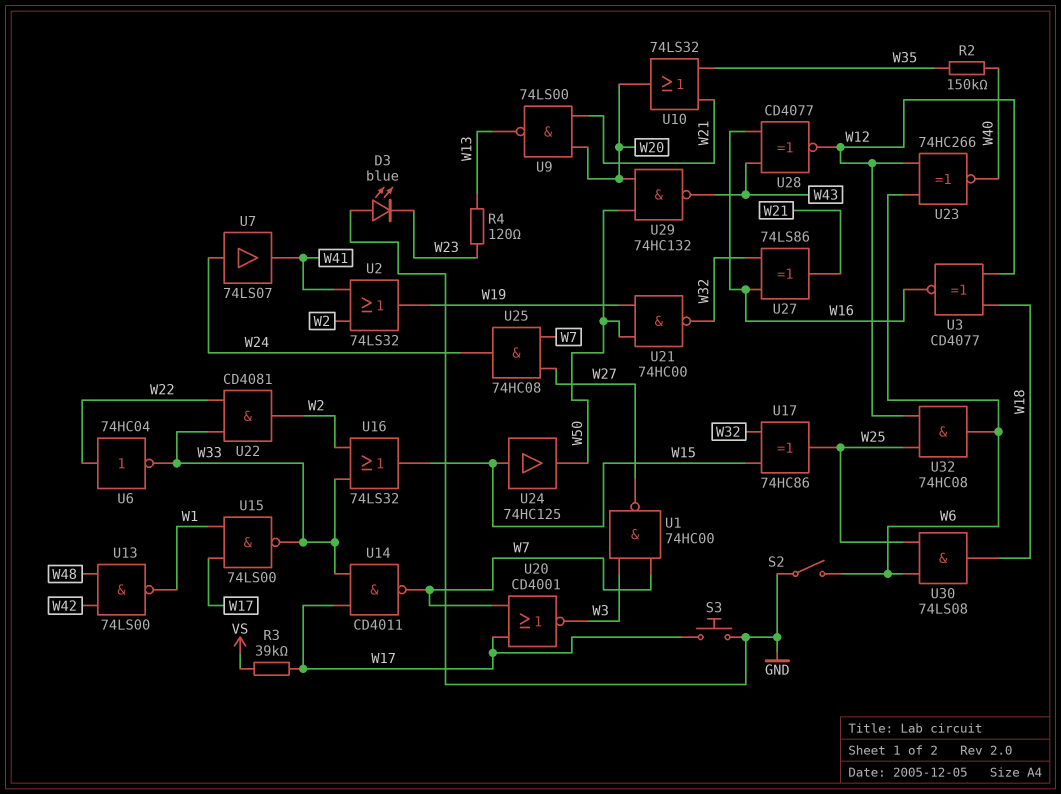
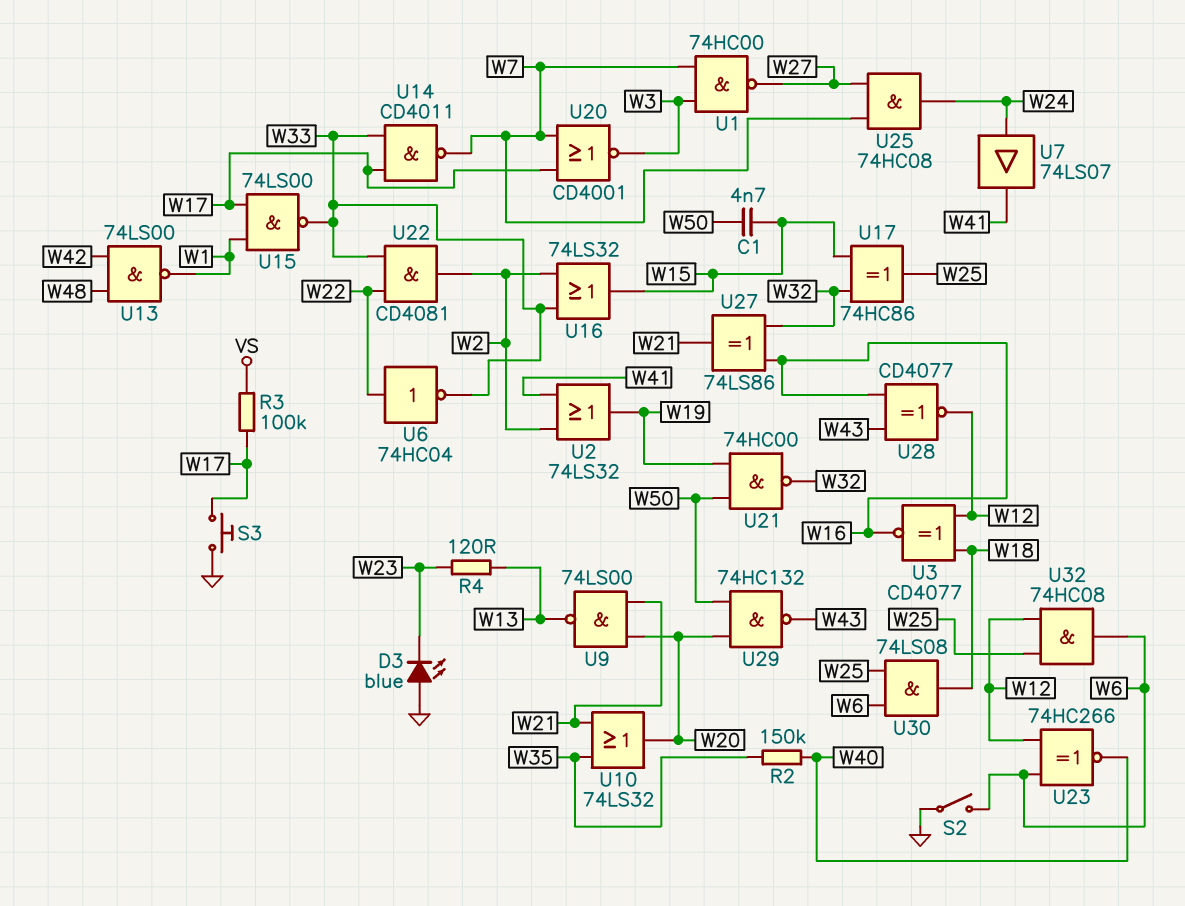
C1: none -> 4.7nF (W15, W50)
R3: 39k (VS, W17) -> 100k (VS, W17)
U24: buffer 74HC125 (in W15, out W50) -> none

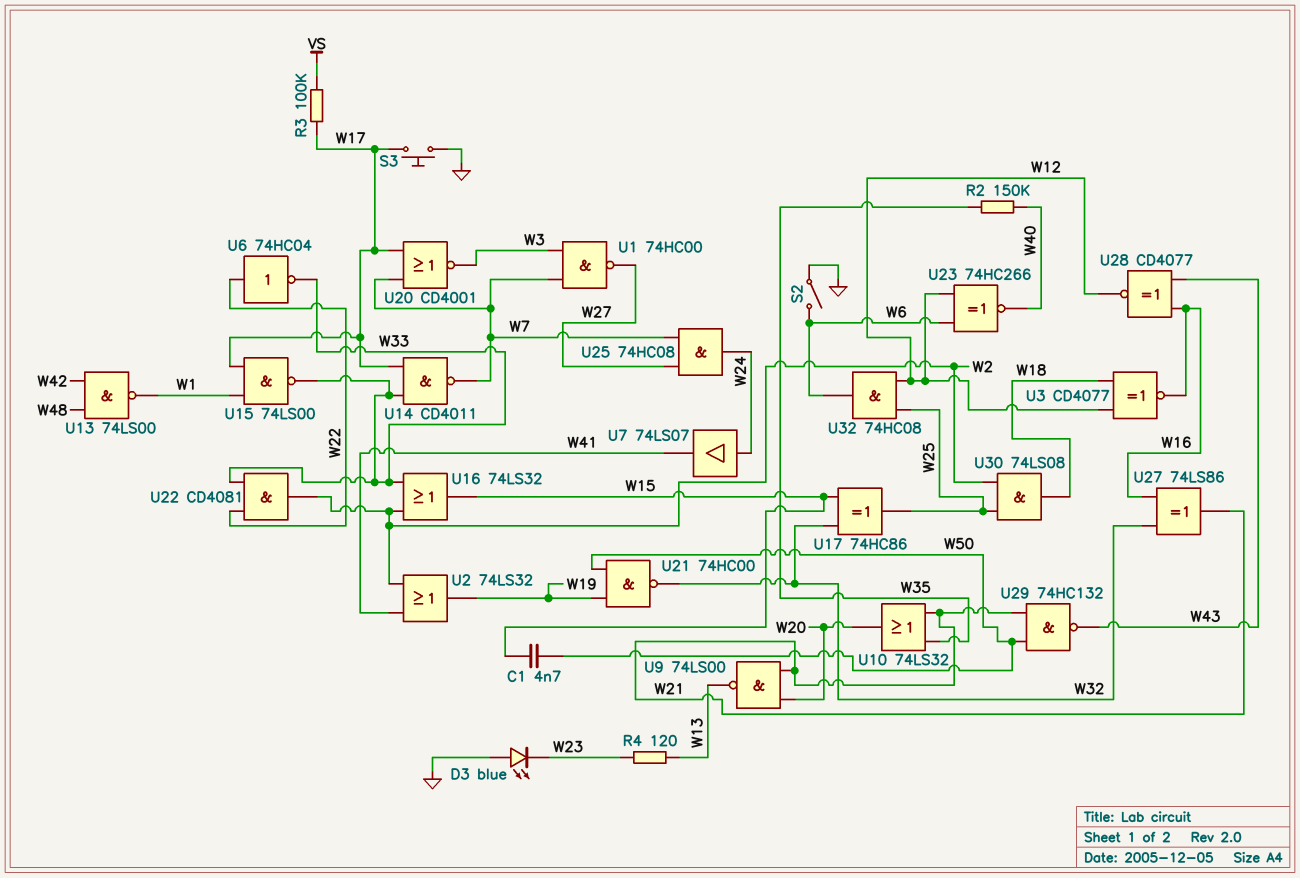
U29: NAND 74HC132 (in W20, in W50, out W43) -> NAND 74HC132 (in W21, in W50, out W43)
U30: AND 74LS08 (in W6, in W25, out W18) -> AND 74LS08 (in W2, in W25, out W18)

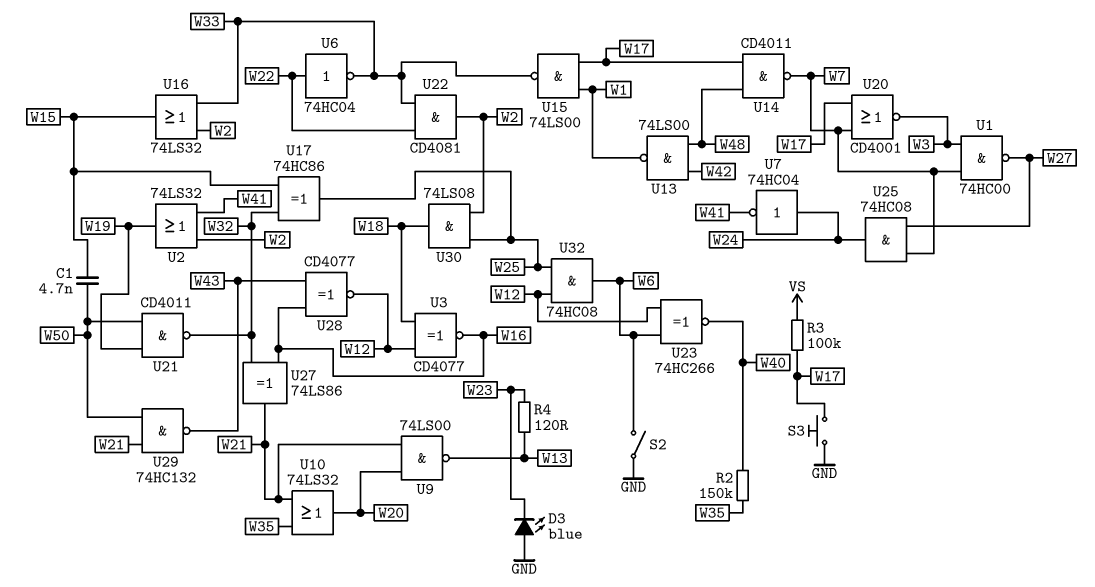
U7: buffer 74LS07 (in W24, out W41) -> NOT 74HC04 (in W24, out W41)
U14: NAND CD4011 (in W17, in W33, out W7) -> NAND CD4011 (in W17, in W48, out W7)
U21: NAND 74HC00 (in W19, in W50, out W32) -> NAND CD4011 (in W19, in W50, out W32)

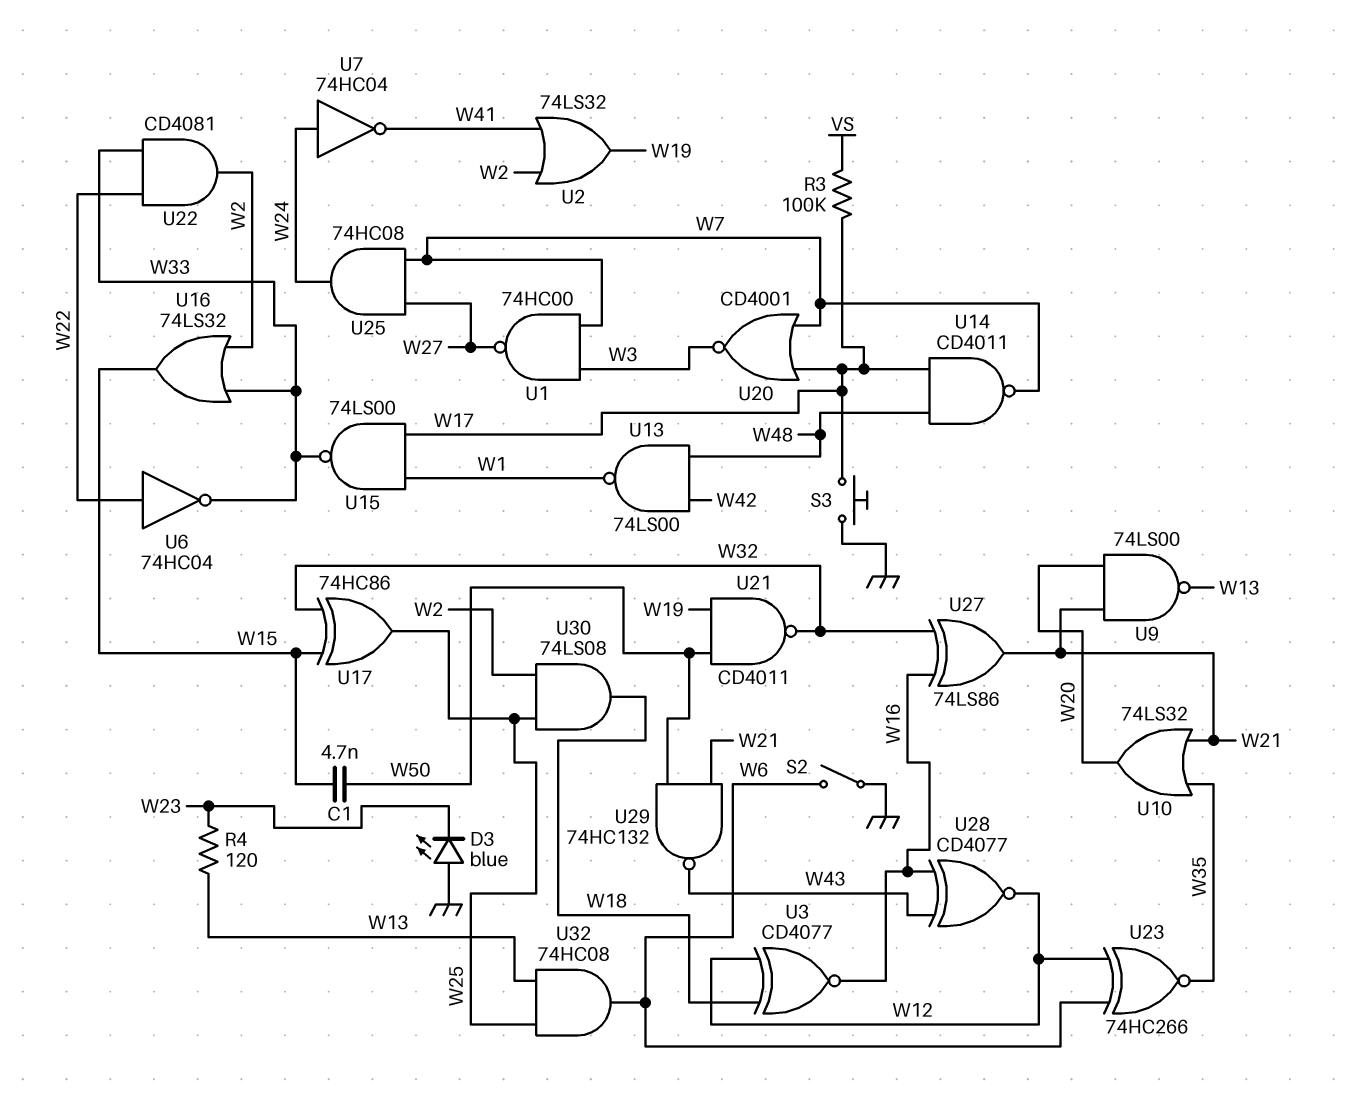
R2: 150k (W35, W40) -> none
U23: XNOR 74HC266 (in W6, in W12, out W40) -> XNOR 74HC266 (in W6, in W12, out W35)
U32: AND 74HC08 (in W12, in W25, out W6) -> AND 74HC08 (in W13, in W25, out W6)

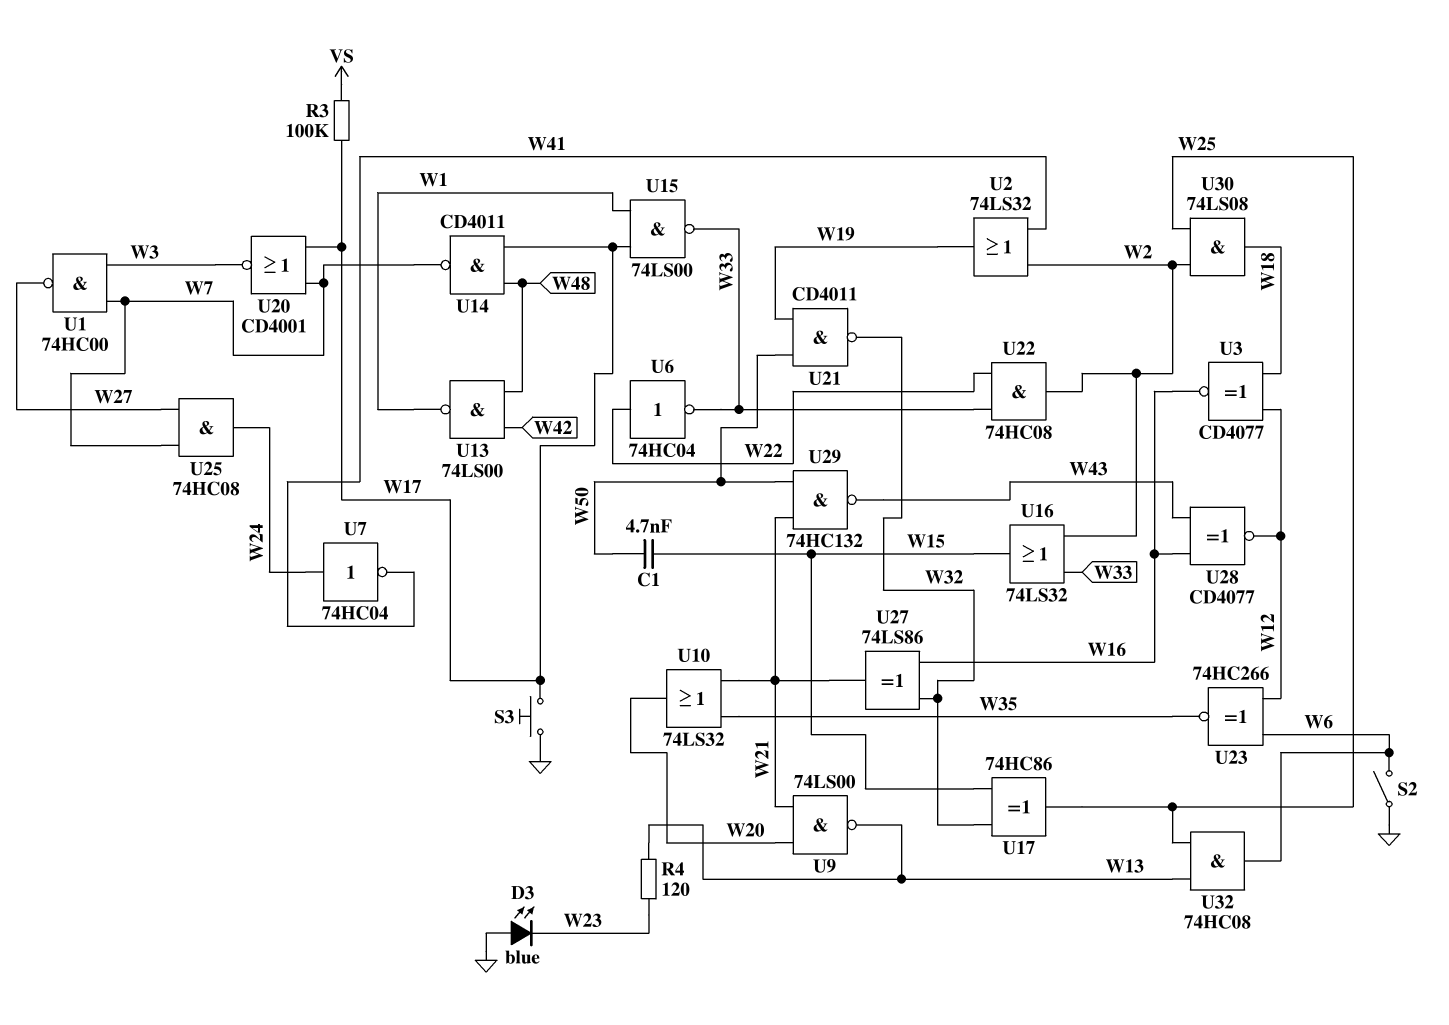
U22: AND CD4081 (in W22, in W33, out W2) -> AND 74HC08 (in W22, in W33, out W2)

